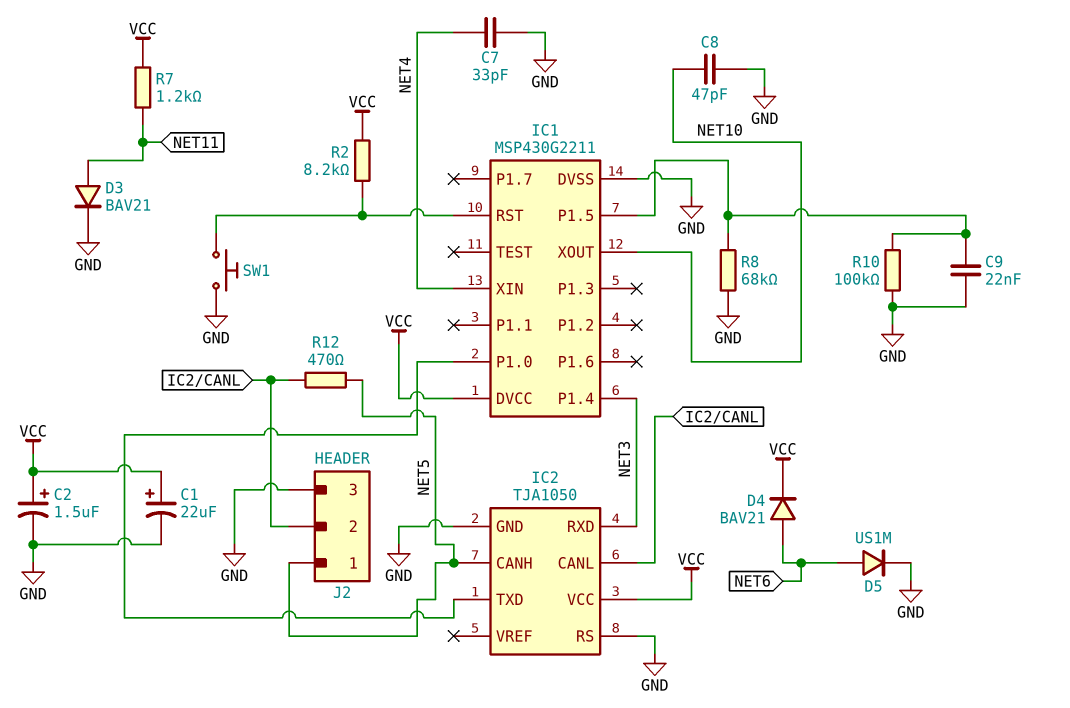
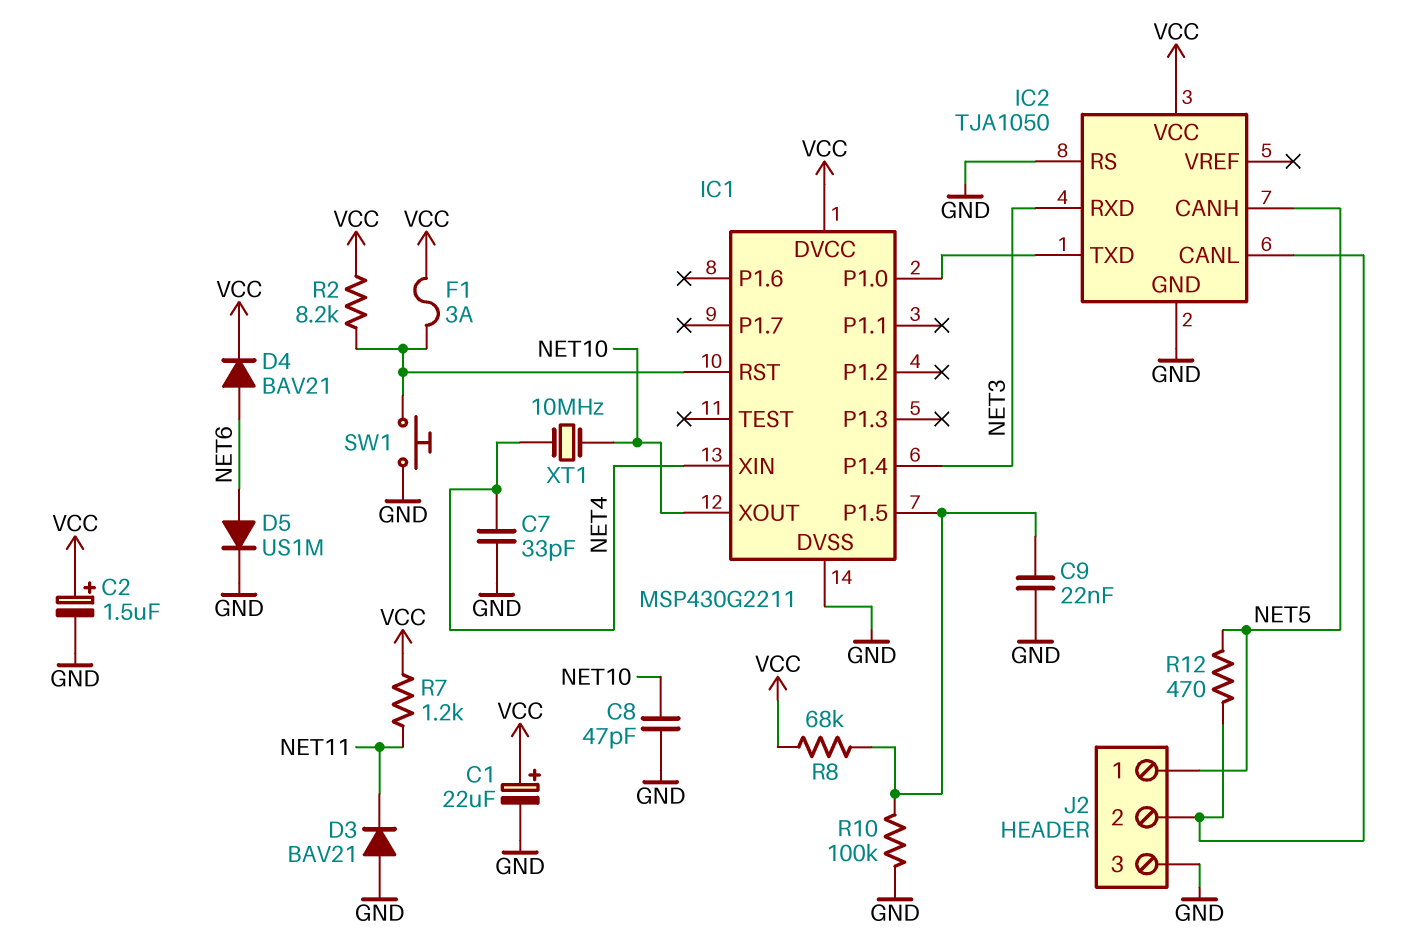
D3: diode BAV21 (A NET11, K GND) -> diode BAV21 (A GND, K NET11)
F1: none -> 3A (IC1/RST, VCC)
R8: 68k (GND, IC1/P1.5) -> 68k (IC1/P1.5, VCC)
XT1: none -> 10MHz (NET4, NET10)

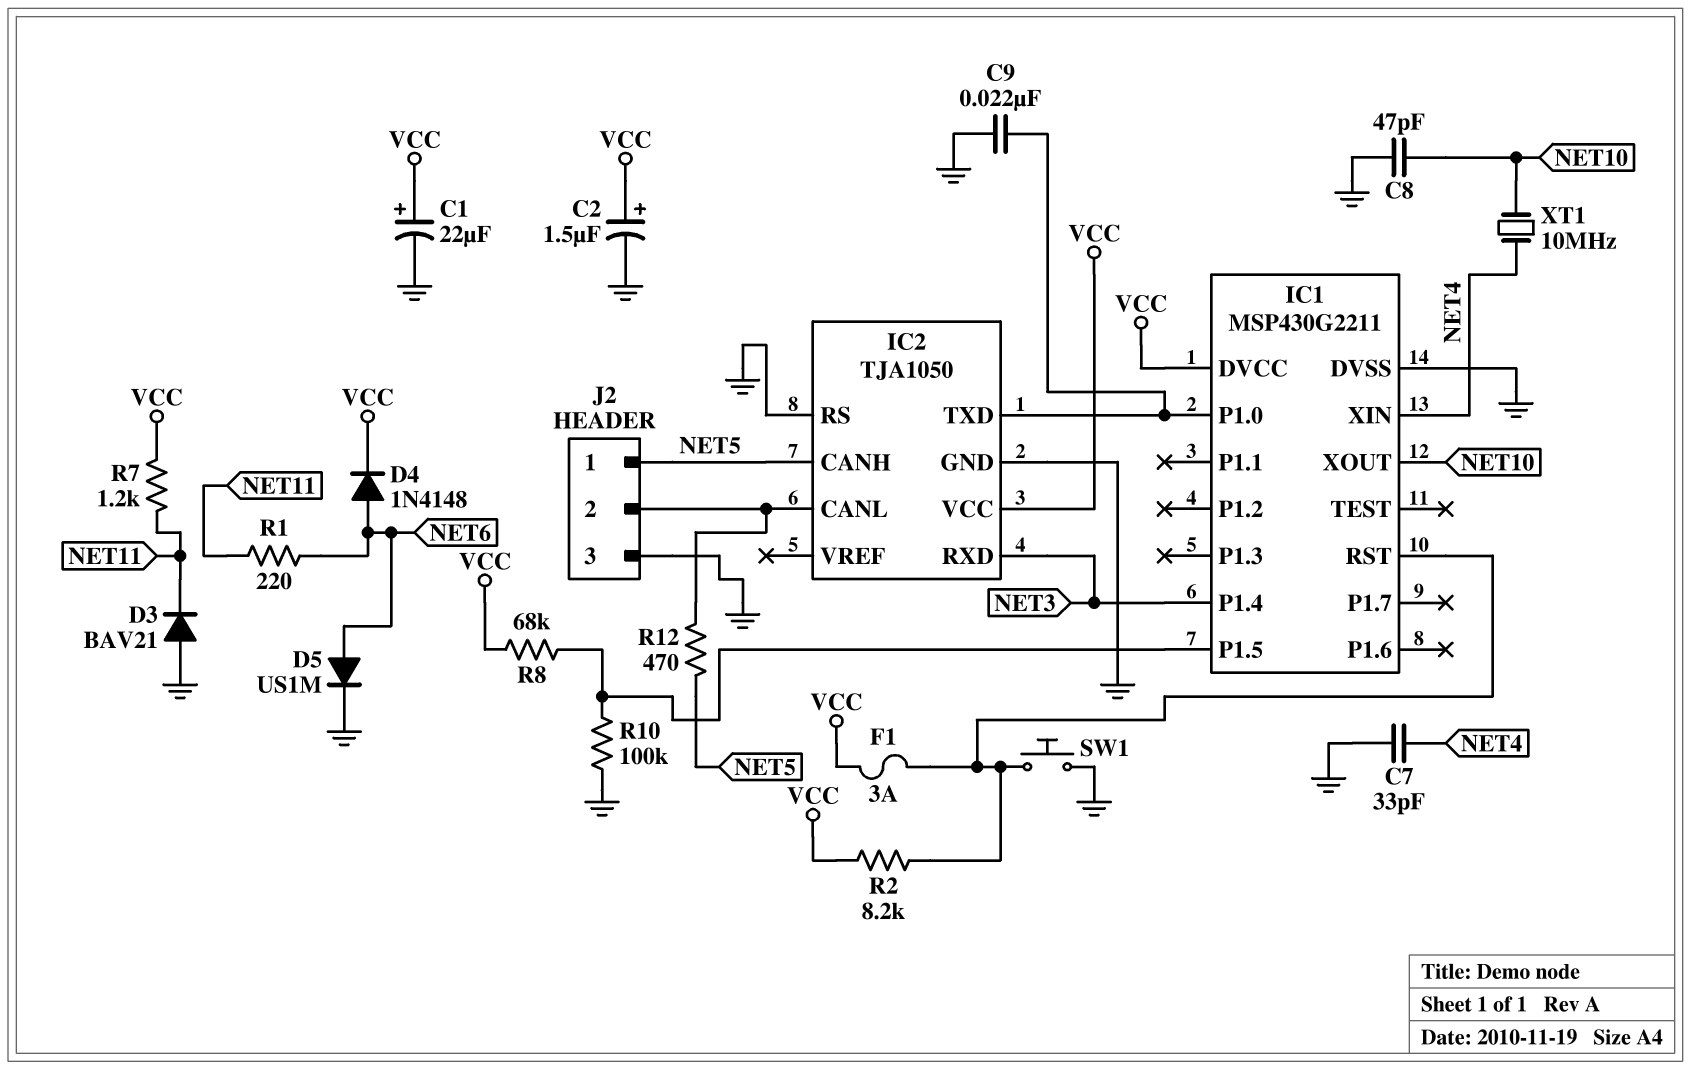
C9: 22nF (GND, IC1/P1.5) -> 22nF (GND, IC1/P1.0)
D4: diode BAV21 (A NET6, K VCC) -> diode 1N4148 (A NET6, K VCC)
R1: none -> 220 (NET6, NET11)

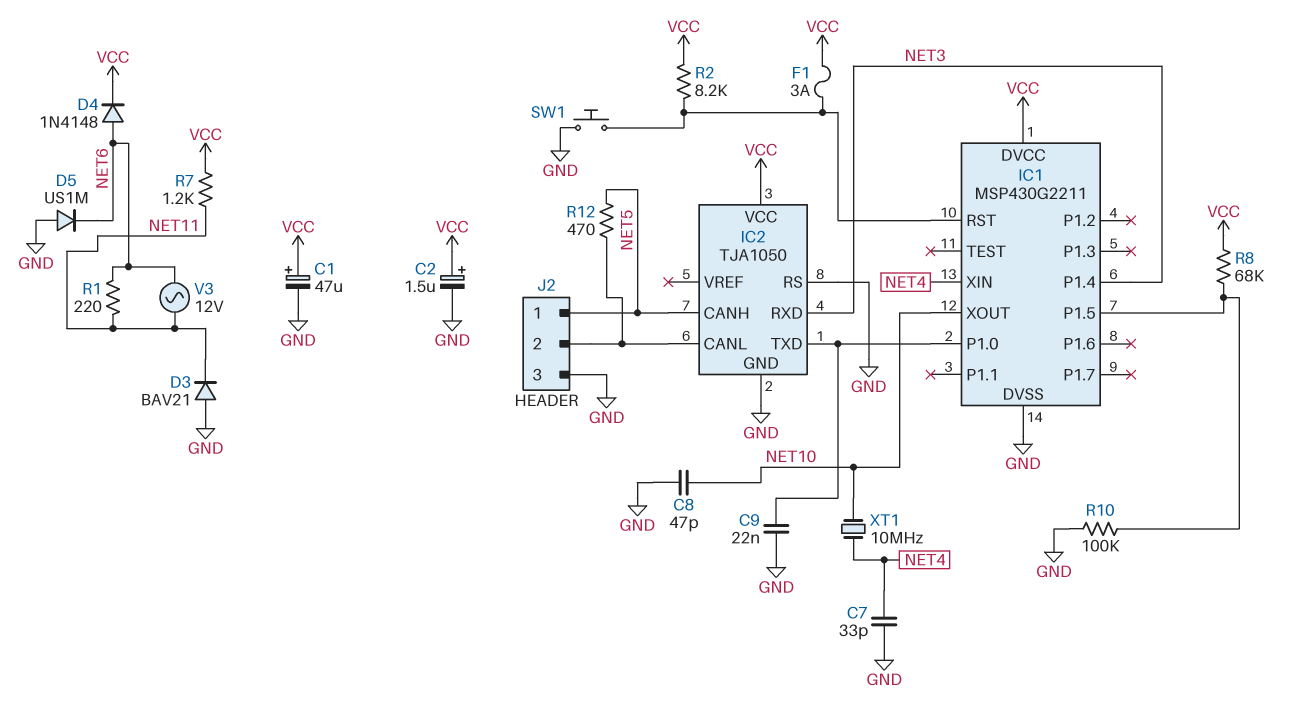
C1: 22uF (plus VCC, minus GND) -> 47uF (plus VCC, minus GND)
D5: diode US1M (A NET6, K GND) -> diode US1M (A GND, K NET6)
V3: none -> AC 12V (NET6, NET11)

